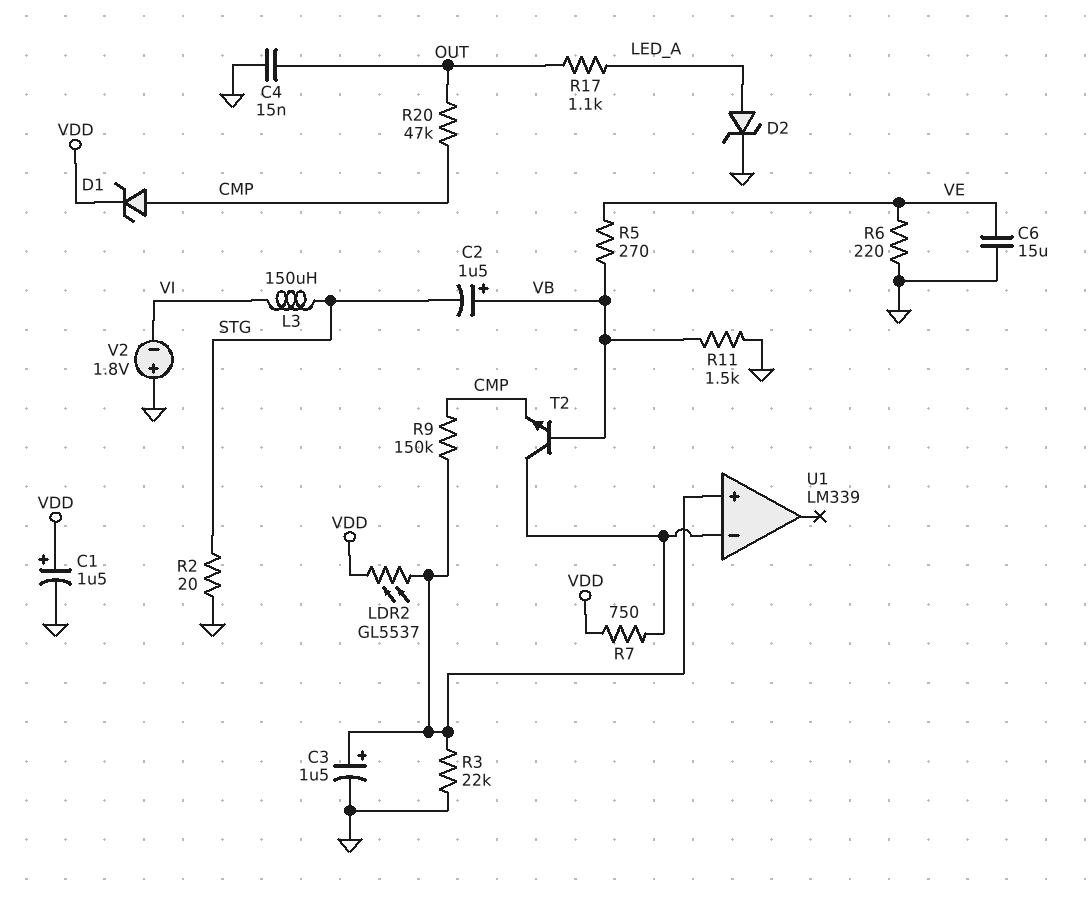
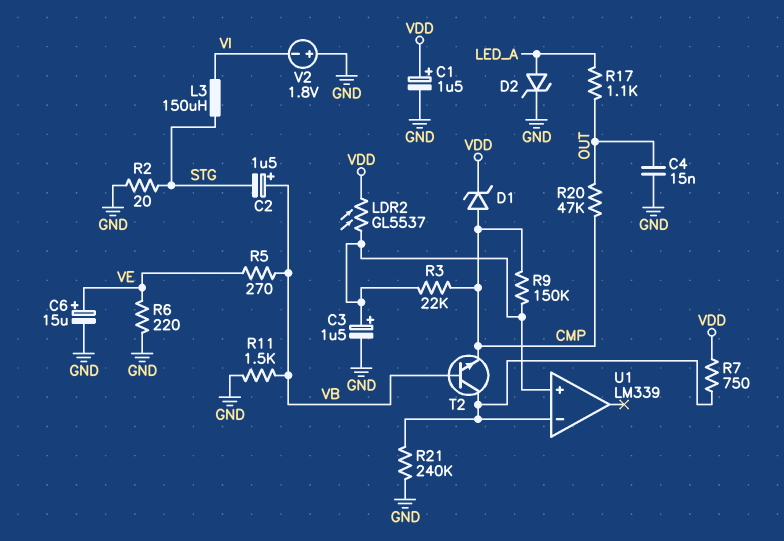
C6: 15uF (GND, VE) -> 15uF (plus VE, minus GND)
R3: 22k (GND, U1/in+) -> 22k (CMP, U1/in+)
R21: none -> 240k (GND, U1/in-)

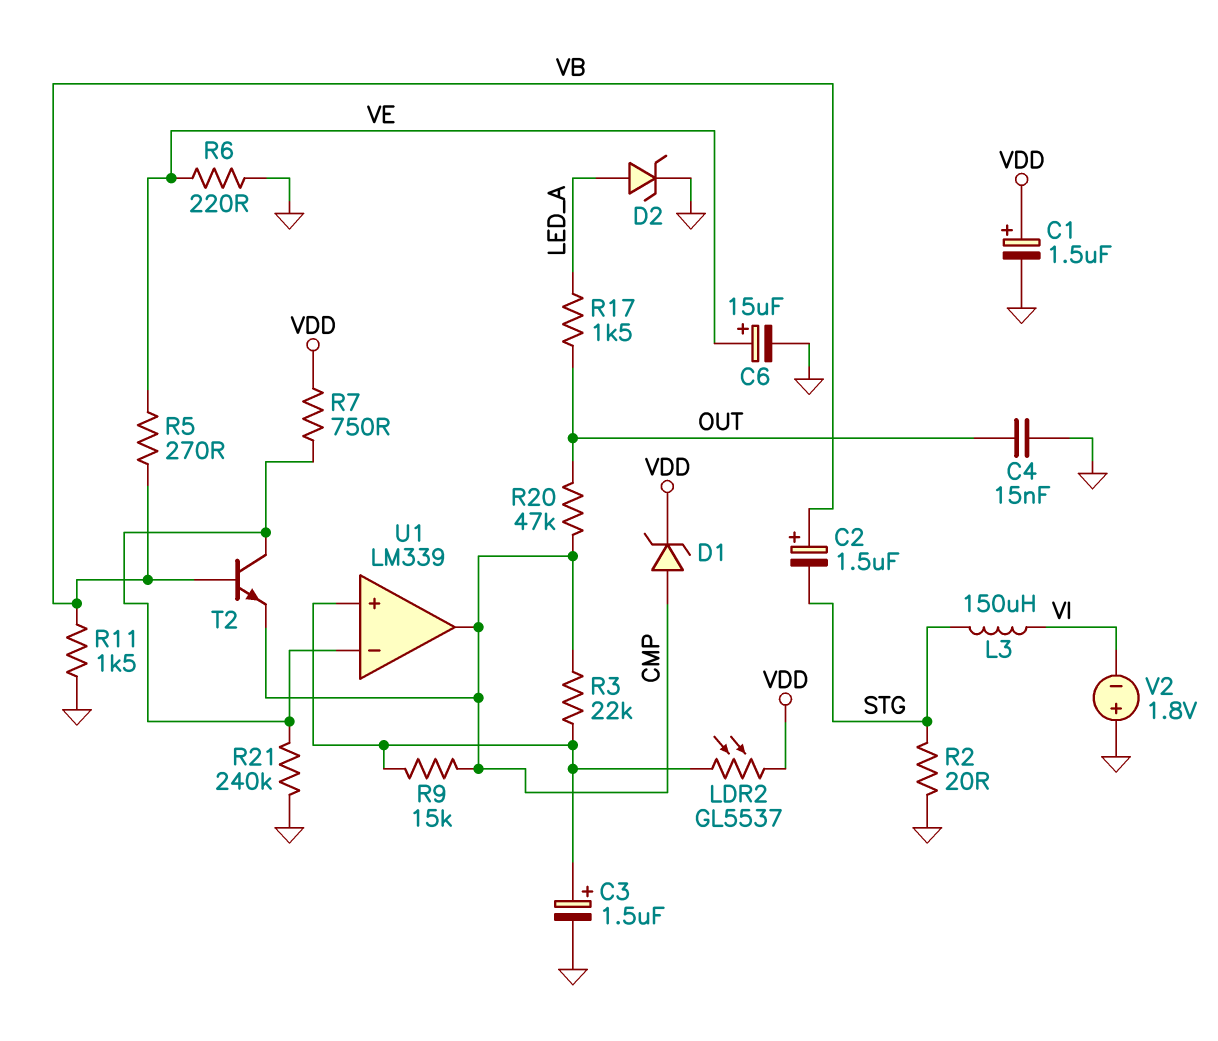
R9: 150k (CMP, U1/in+) -> 15k (CMP, U1/in+)
R17: 1.1k (LED_A, OUT) -> 1.5k (LED_A, OUT)
U1 pin out: none -> CMP

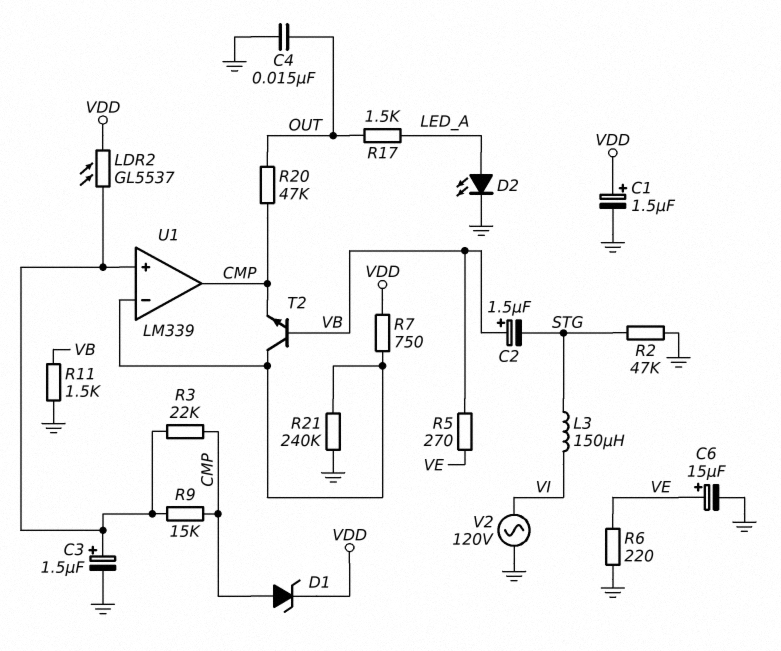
D2: zener (A LED_A, K GND) -> LED (A LED_A, K GND)
R2: 20 (GND, STG) -> 47k (GND, STG)
V2: 1.8V (plus GND, minus VI) -> AC 120V (GND, VI)

